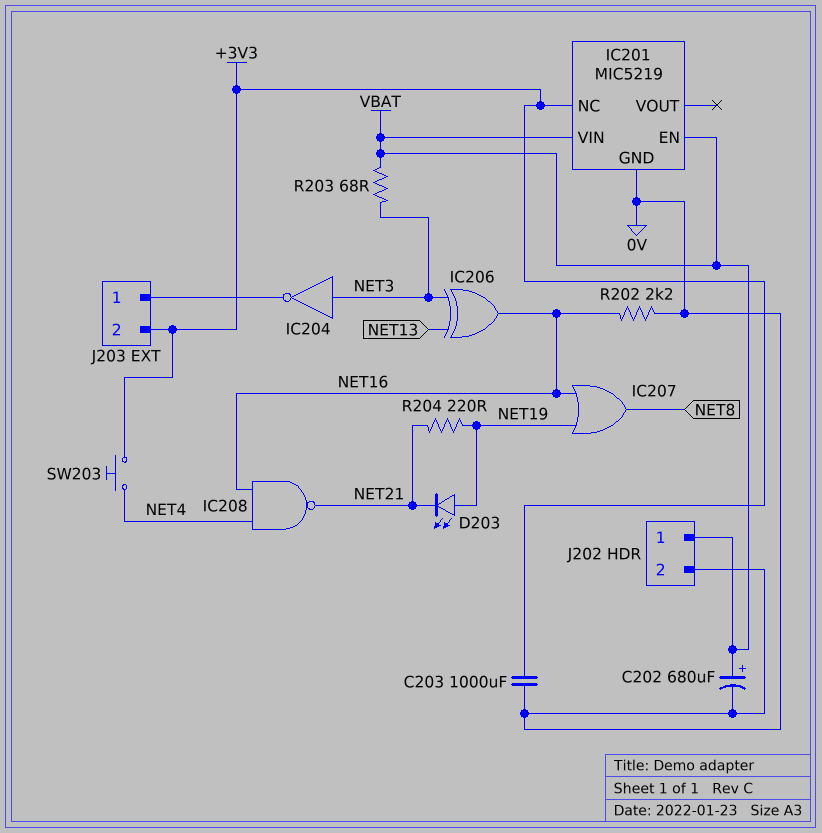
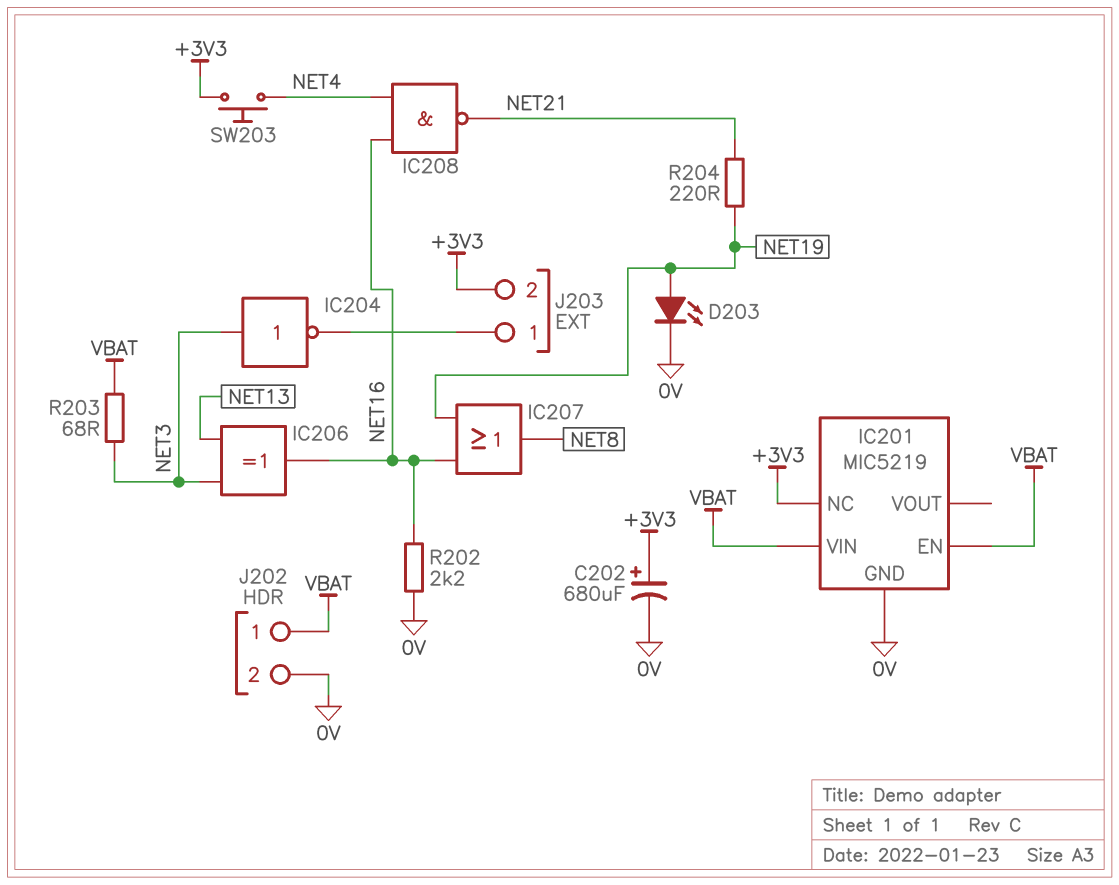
C202: 680uF (plus VBAT, minus 0V) -> 680uF (plus +3V3, minus 0V)
C203: 1000uF (+3V3, 0V) -> none
D203: LED (A NET19, K NET21) -> LED (A NET19, K 0V)

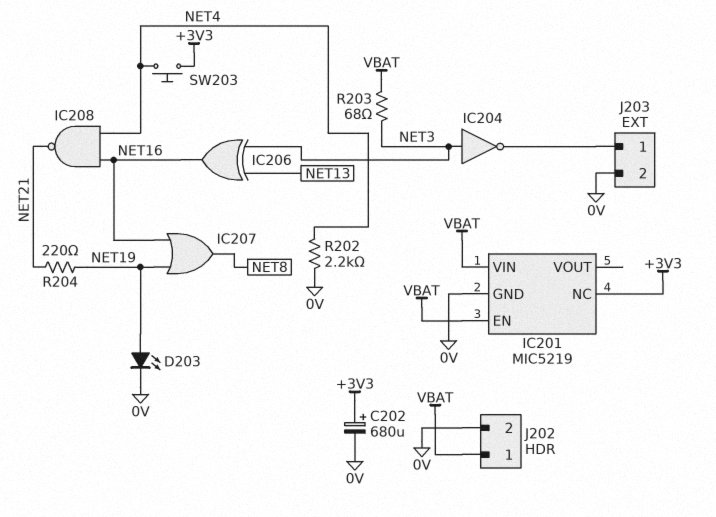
J203 pin 2: +3V3 -> 0V
R202: 2.2k (0V, NET16) -> 2.2k (0V, NET4)

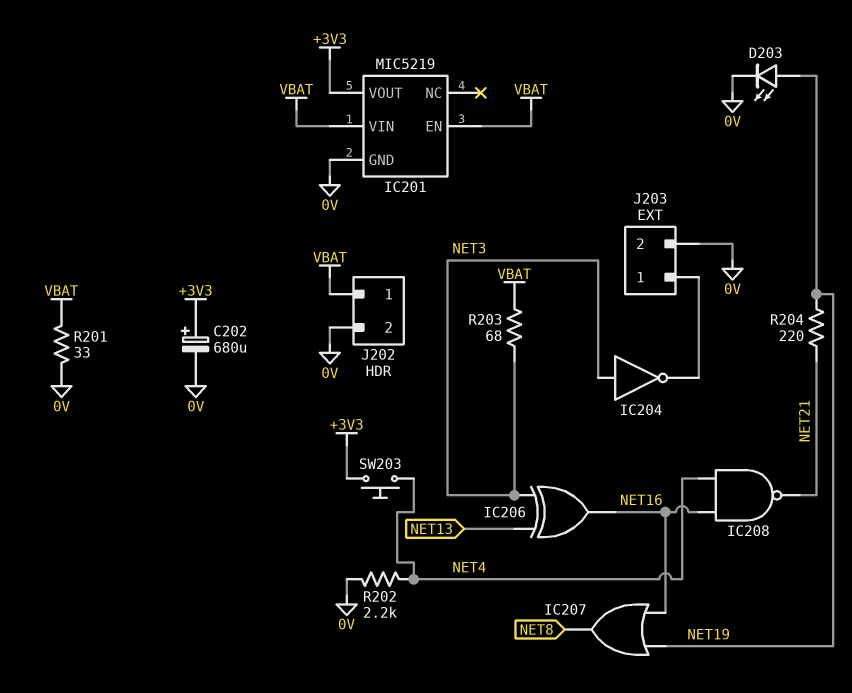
IC201 pin NC: +3V3 -> none
IC201 pin VOUT: none -> +3V3
R201: none -> 33 (0V, VBAT)

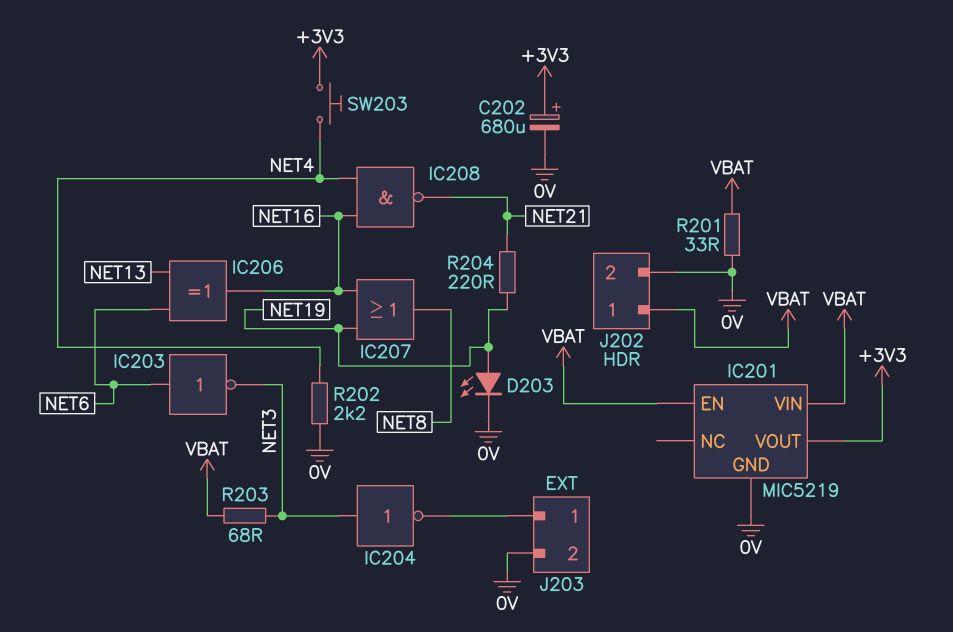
IC203: none -> NOT (in NET6, out NET3)
IC206: XOR (in NET3, in NET13, out NET16) -> XOR (in NET6, in NET13, out NET16)

